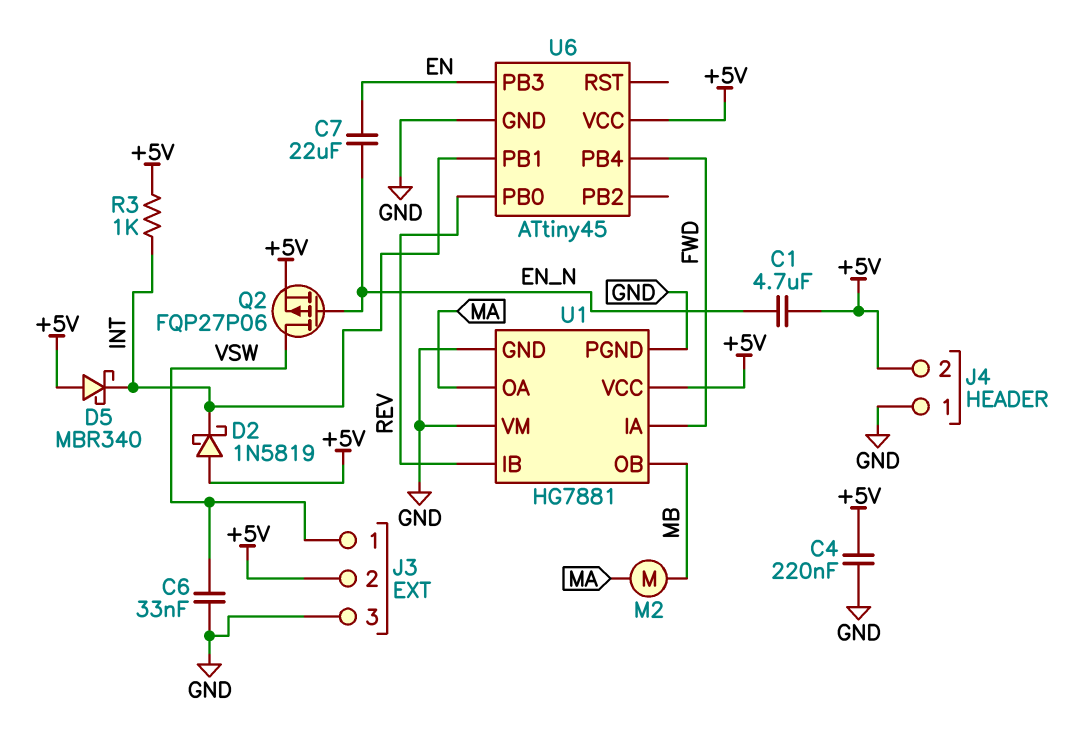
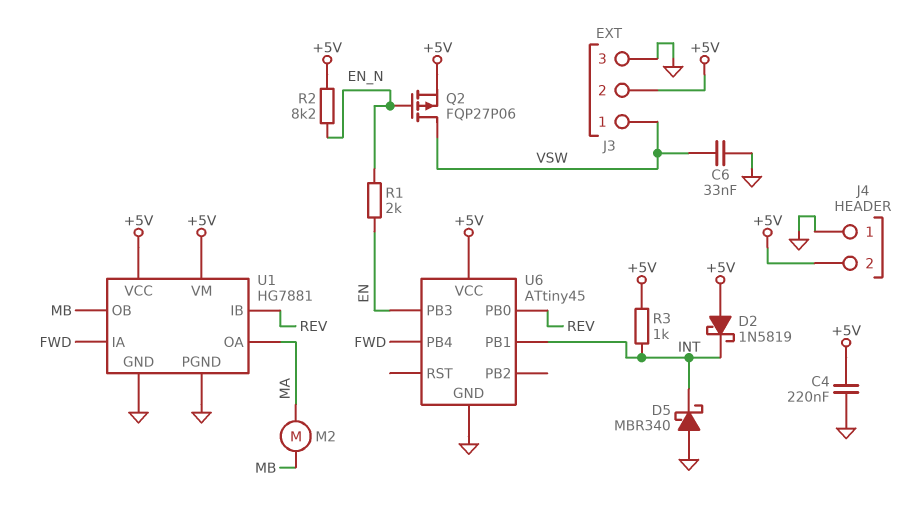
C1: 4.7uF (+5V, EN_N) -> none
C7: 22uF (EN, EN_N) -> none
D5: schottky MBR340 (A +5V, K INT) -> schottky MBR340 (A GND, K INT)
R1: none -> 2k (EN, EN_N)
R2: none -> 8.2k (+5V, EN_N)
U1 pin VM: GND -> +5V

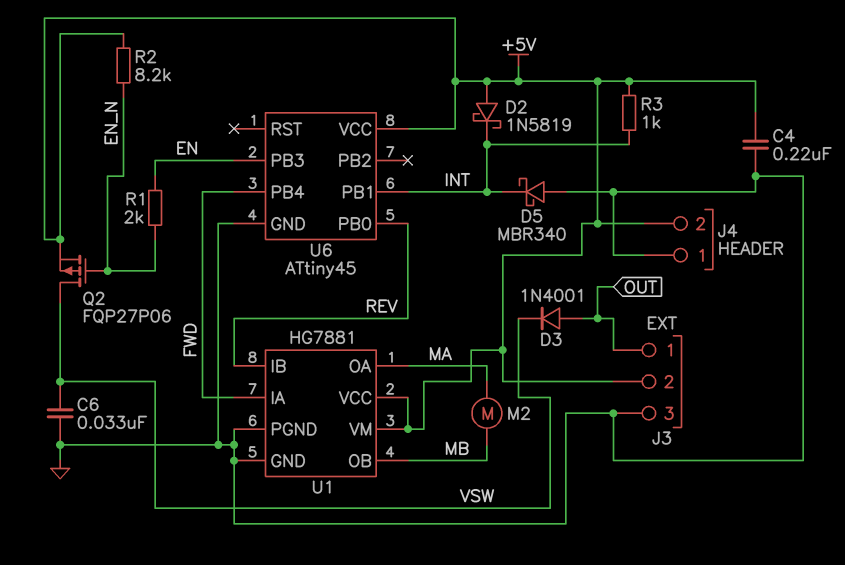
D3: none -> diode 1N4001 (A OUT, K VSW)
J3 pin 1: VSW -> OUT

